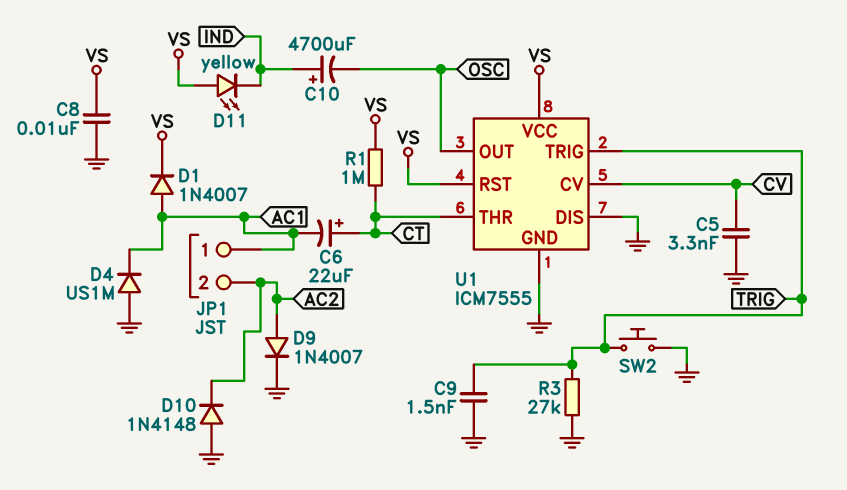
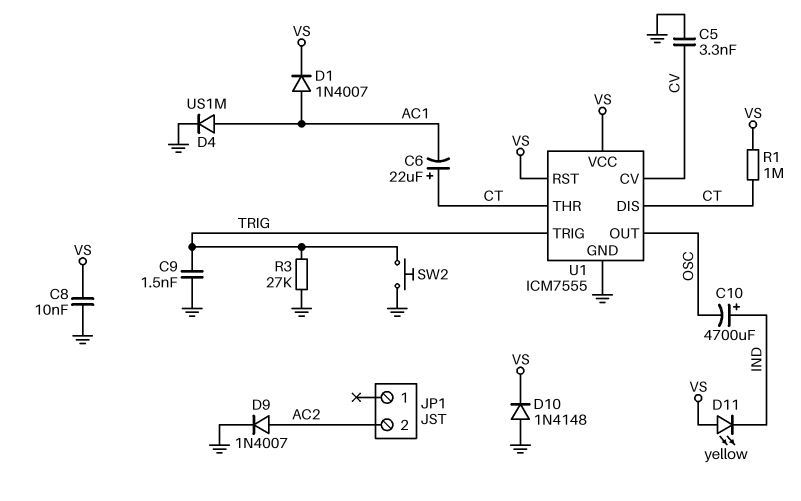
D4: diode US1M (A GND, K AC1) -> diode US1M (A AC1, K GND)
D10: diode 1N4148 (A GND, K AC2) -> diode 1N4148 (A GND, K VS)
JP1 pin 1: AC1 -> none
U1 pin DIS: GND -> CT

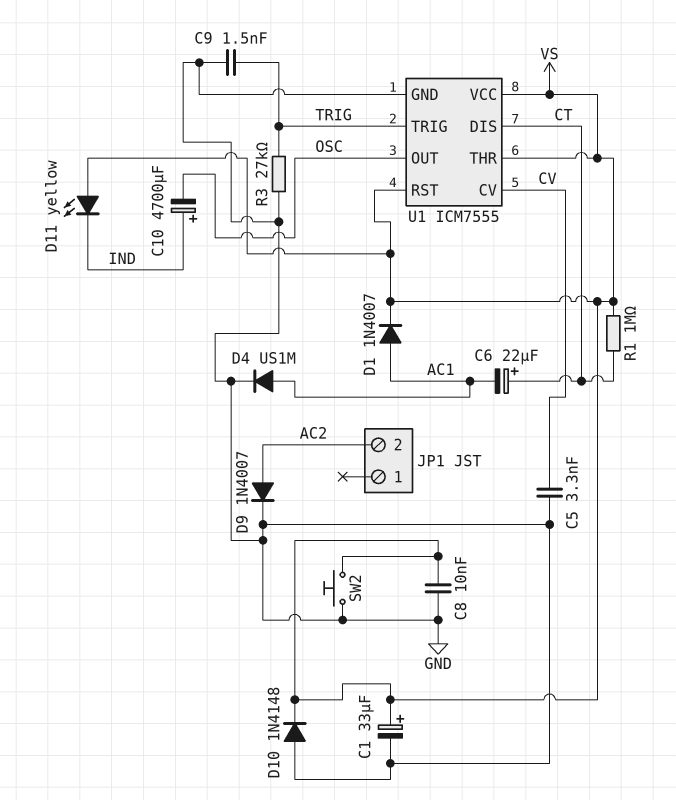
C1: none -> 33uF (plus VS, minus GND)
SW2: button (GND, TRIG) -> button (GND, VS)
U1 pin THR: CT -> VS

